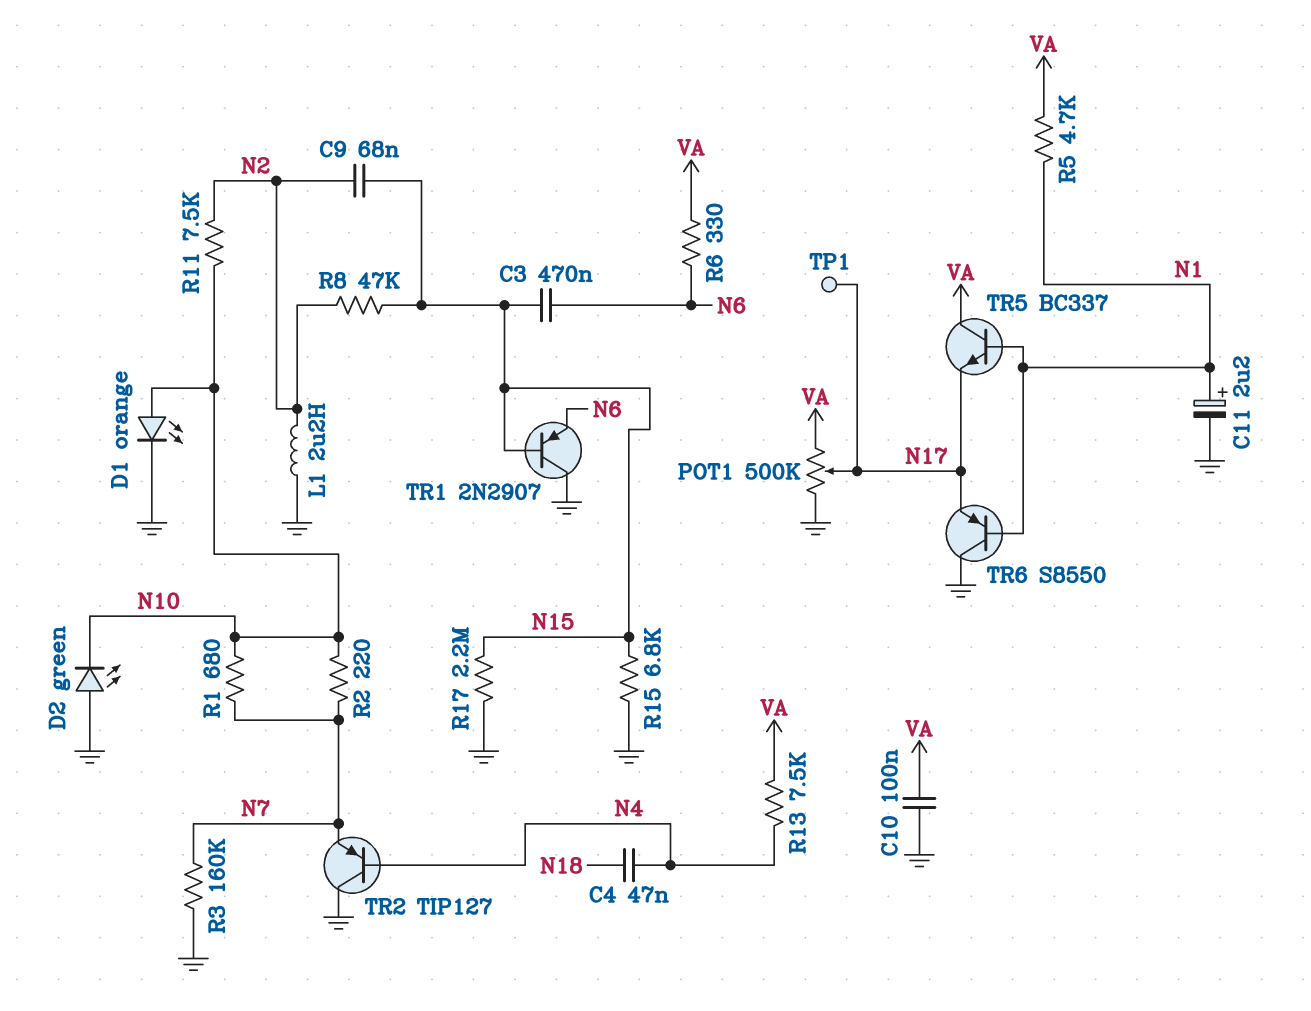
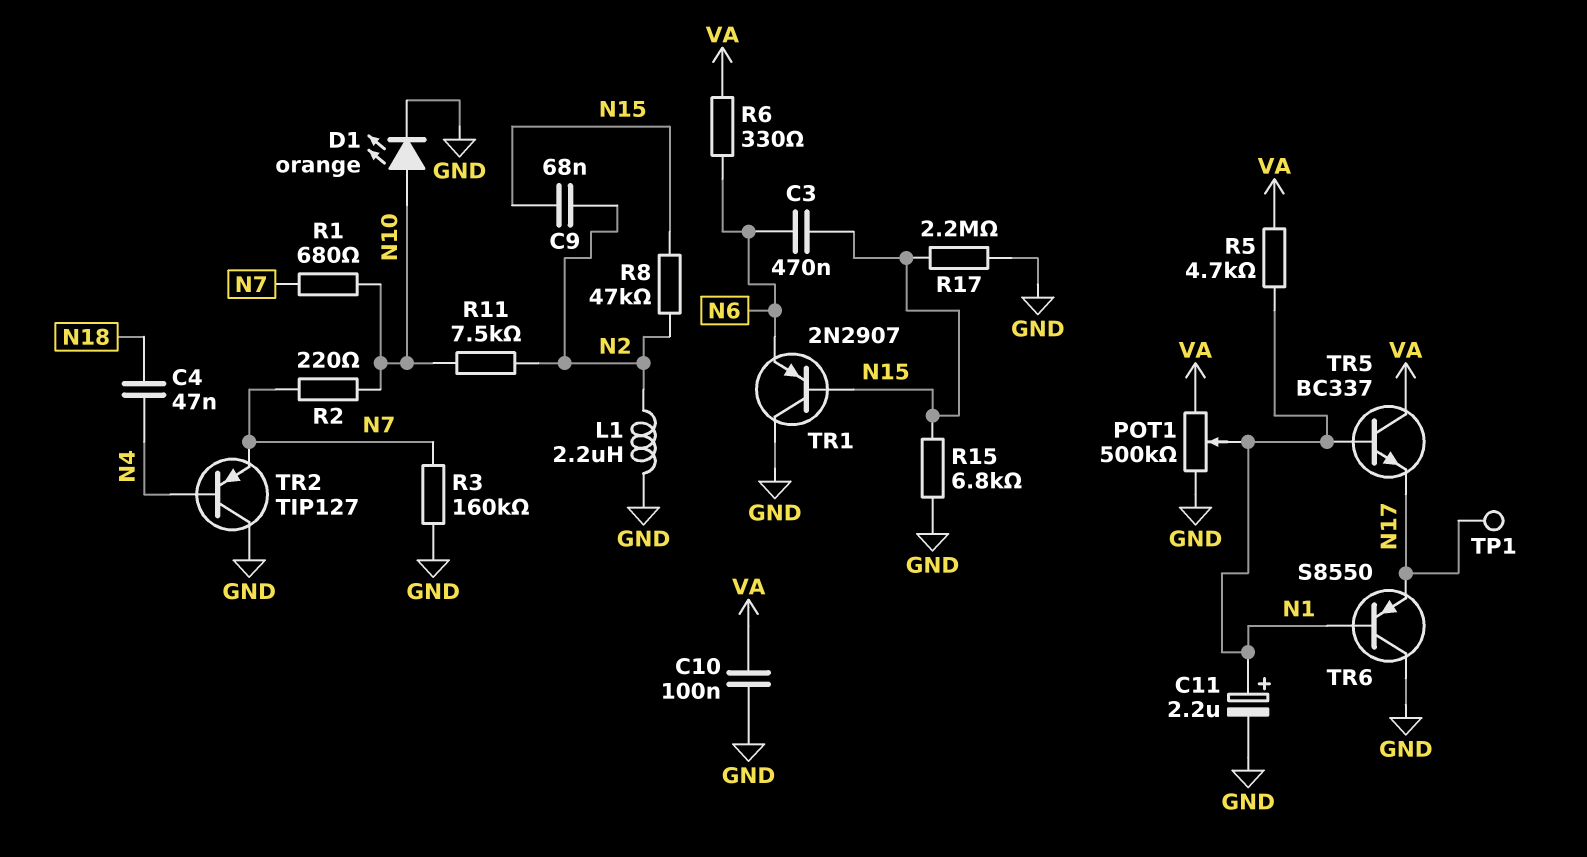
D2: LED green (A GND, K N10) -> none
POT1: 500k (GND, VA, wiper N17) -> 500k (GND, VA, wiper N1)
R13: 7.5k (N4, VA) -> none

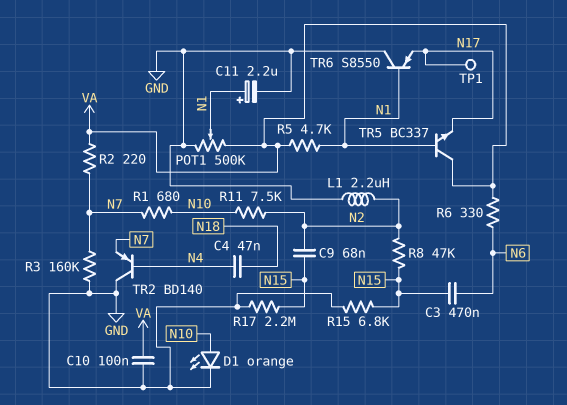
R2: 220 (N7, N10) -> 220 (N7, VA)
TR1: PNP 2N2907 (B N15, C GND, E N6) -> none
TR2: PNP TIP127 (B N4, C GND, E N7) -> PNP BD140 (B N4, C GND, E N7)

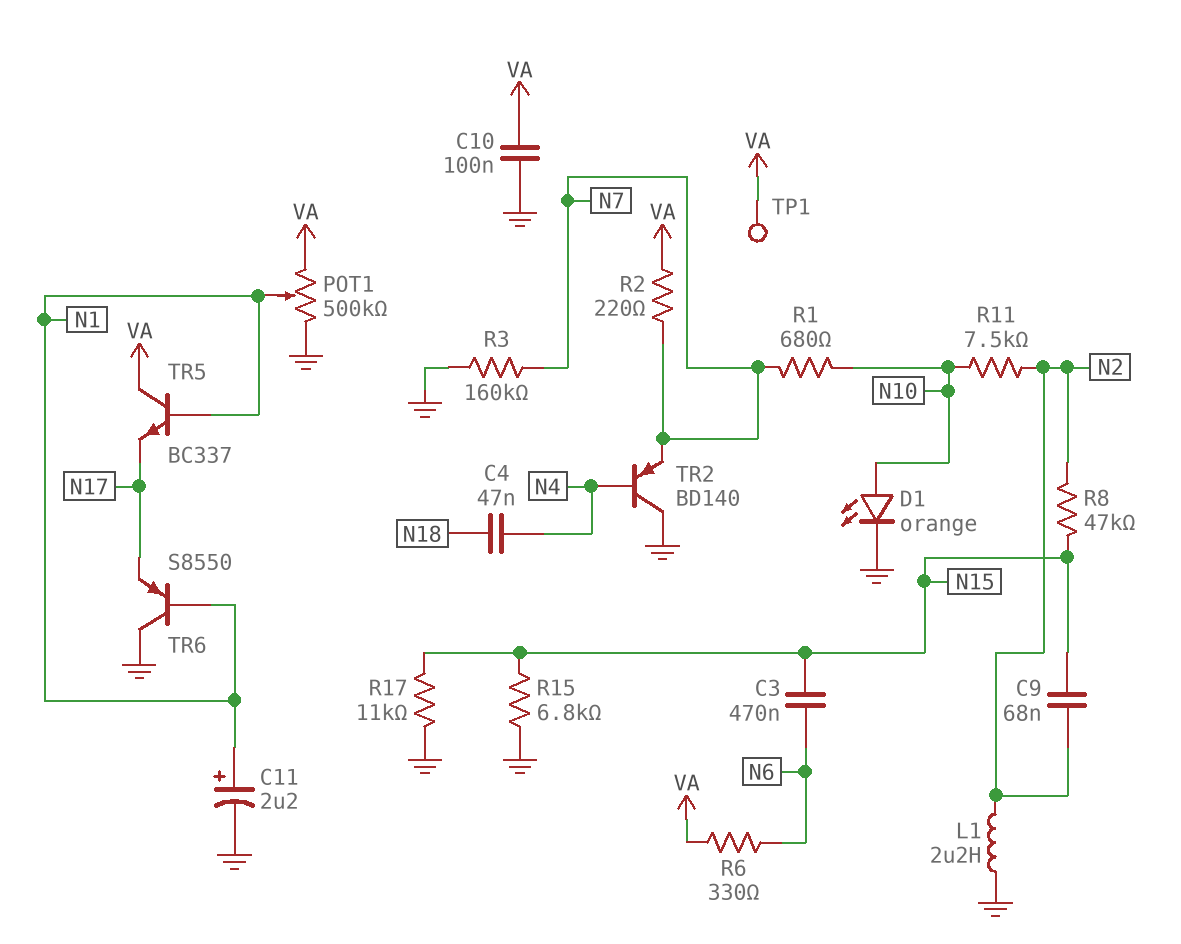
R5: 4.7k (N1, VA) -> none
R17: 2.2M (GND, N15) -> 11k (GND, N15)
TP1: test point (N17) -> test point (VA)

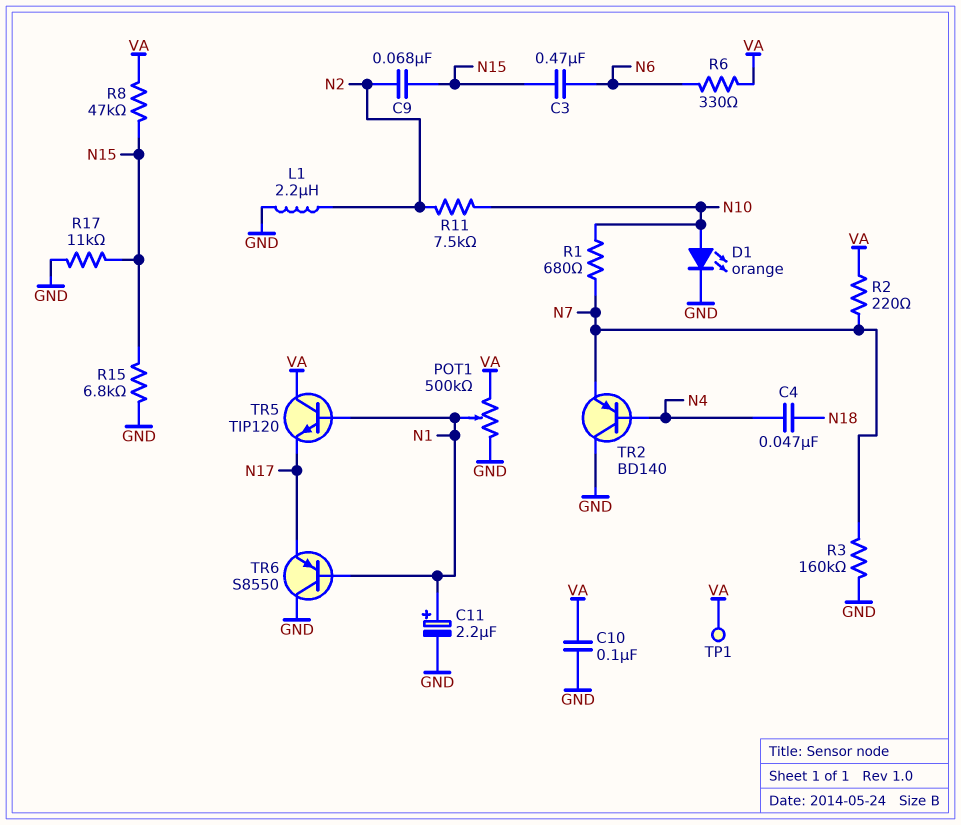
R8: 47k (N2, N15) -> 47k (N15, VA)
TR5: NPN BC337 (B N1, C VA, E N17) -> NPN TIP120 (B N1, C VA, E N17)

